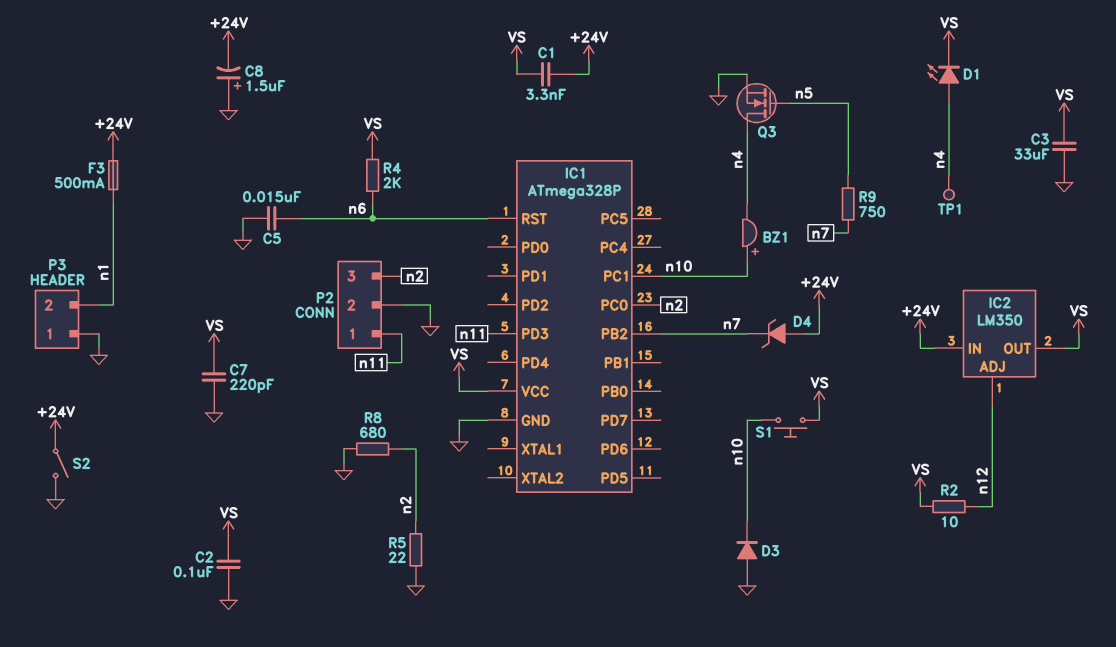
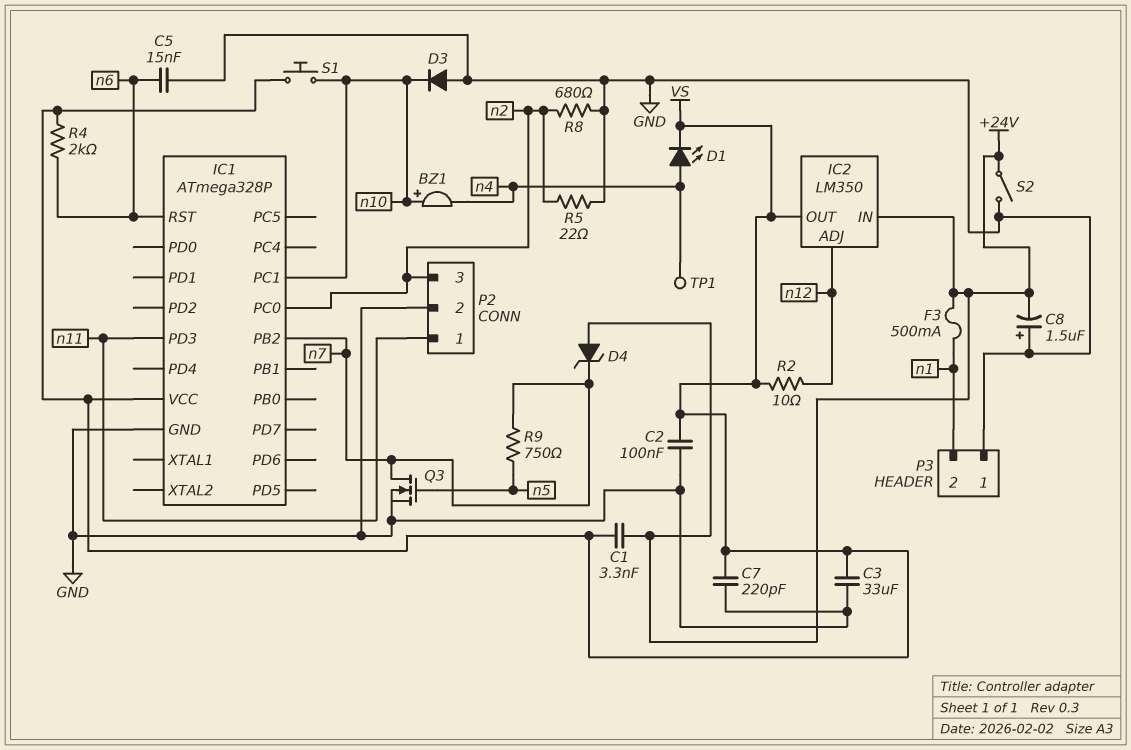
Q3: NMOS (G n5, D n4, S GND) -> NMOS (G n5, D n7, S GND)

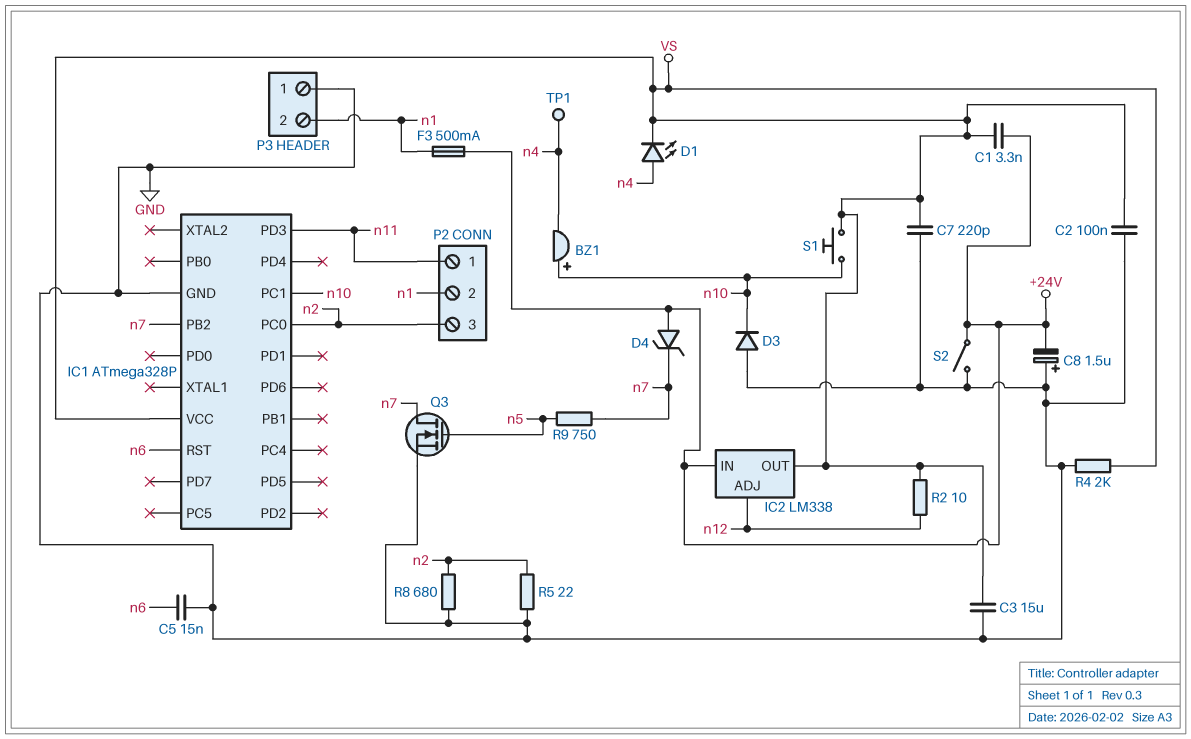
C3: 33uF (GND, VS) -> 15uF (GND, VS)
IC2: LM350 -> LM338
P2 pin 2: GND -> n1
R4: 2k (VS, n6) -> 2k (GND, VS)

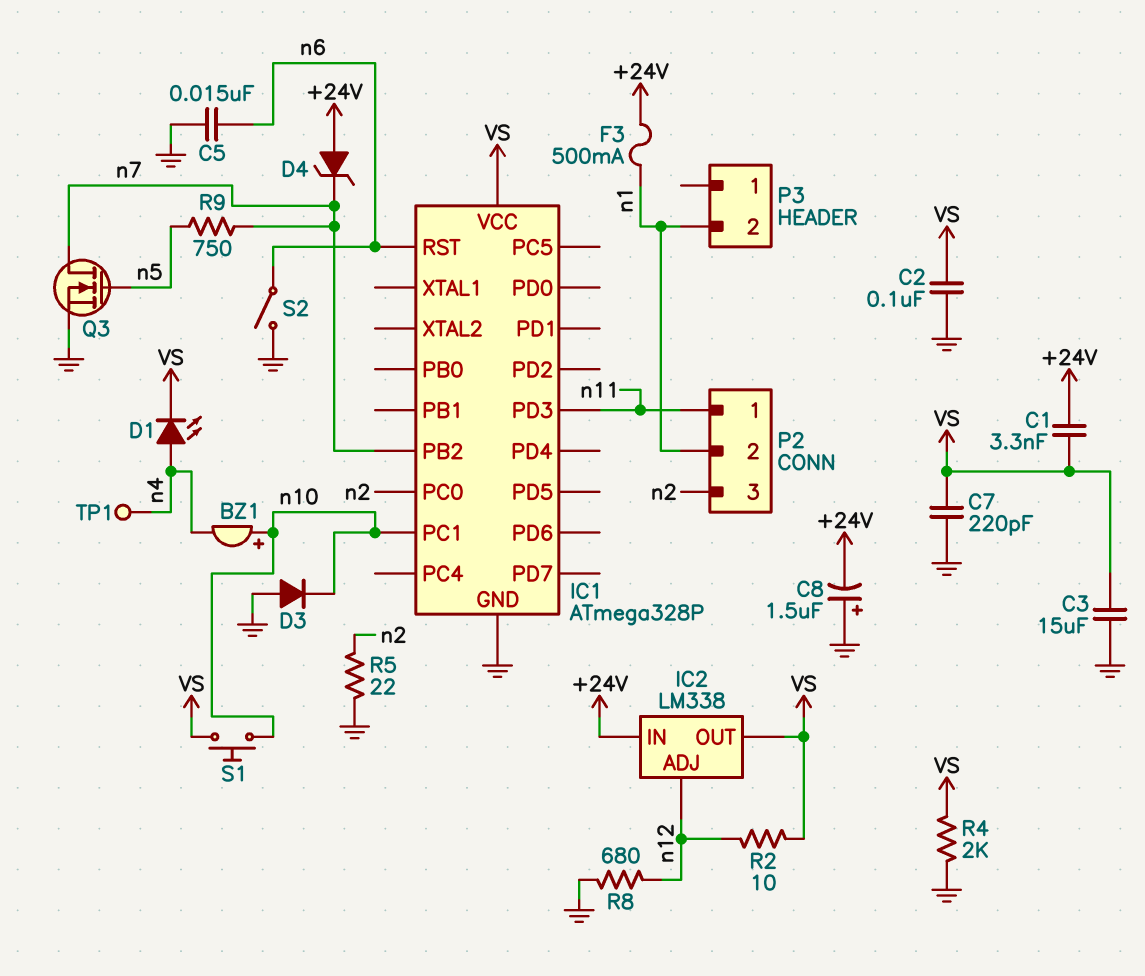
P3 pin 1: GND -> none
R8: 680 (GND, n2) -> 680 (GND, n12)
S2: switch (+24V, GND) -> switch (GND, n6)

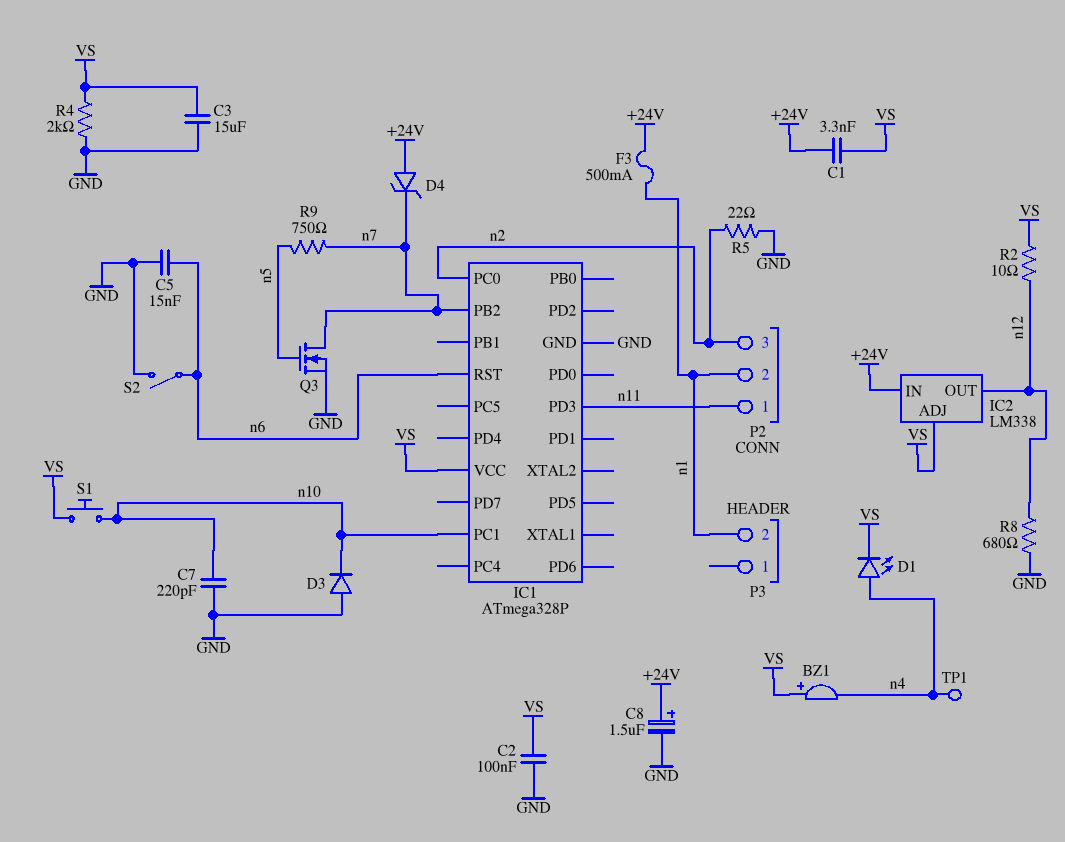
BZ1: buzzer (plus n10, minus n4) -> buzzer (plus VS, minus n4)
C7: 220pF (GND, VS) -> 220pF (GND, n10)
C8: 1.5uF (plus GND, minus +24V) -> 1.5uF (plus +24V, minus GND)
IC2 pin ADJ: n12 -> VS
IC2 pin OUT: VS -> n12

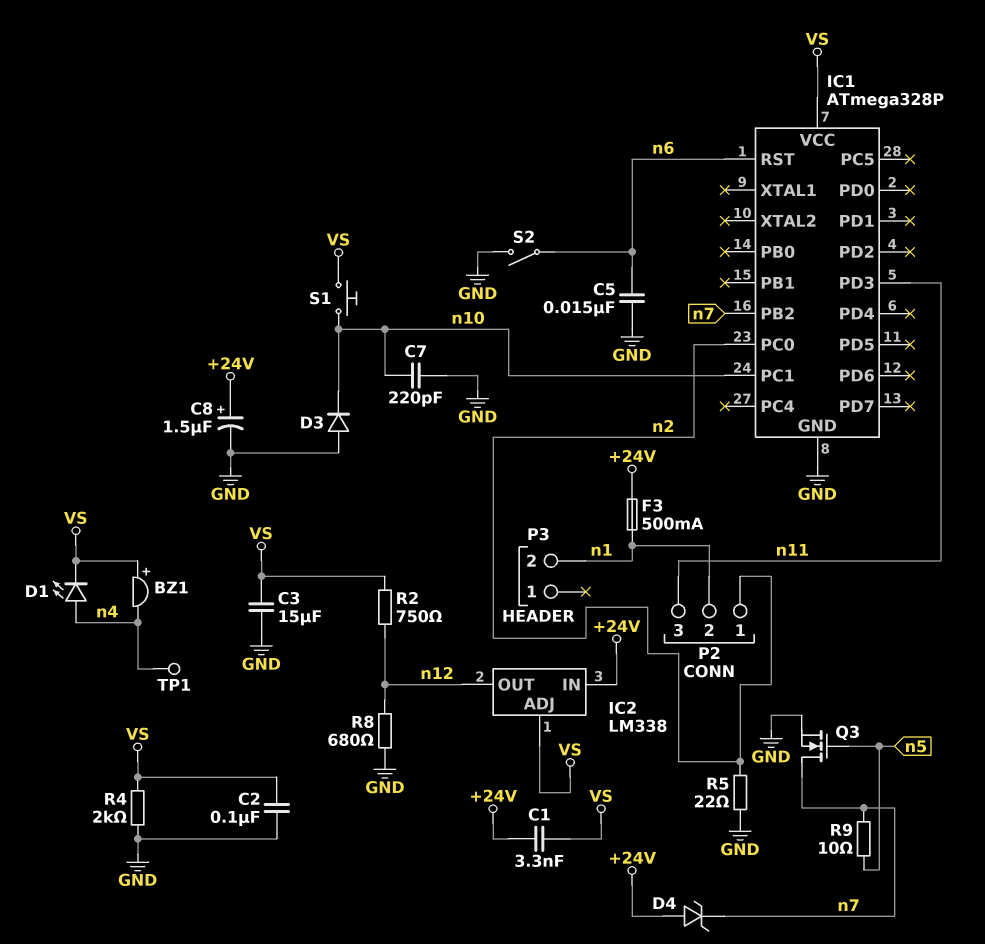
P2 pin 1: n11 -> n2
P2 pin 3: n2 -> n11
R2: 10 (VS, n12) -> 750 (VS, n12)
R9: 750 (n5, n7) -> 10 (n5, n7)

